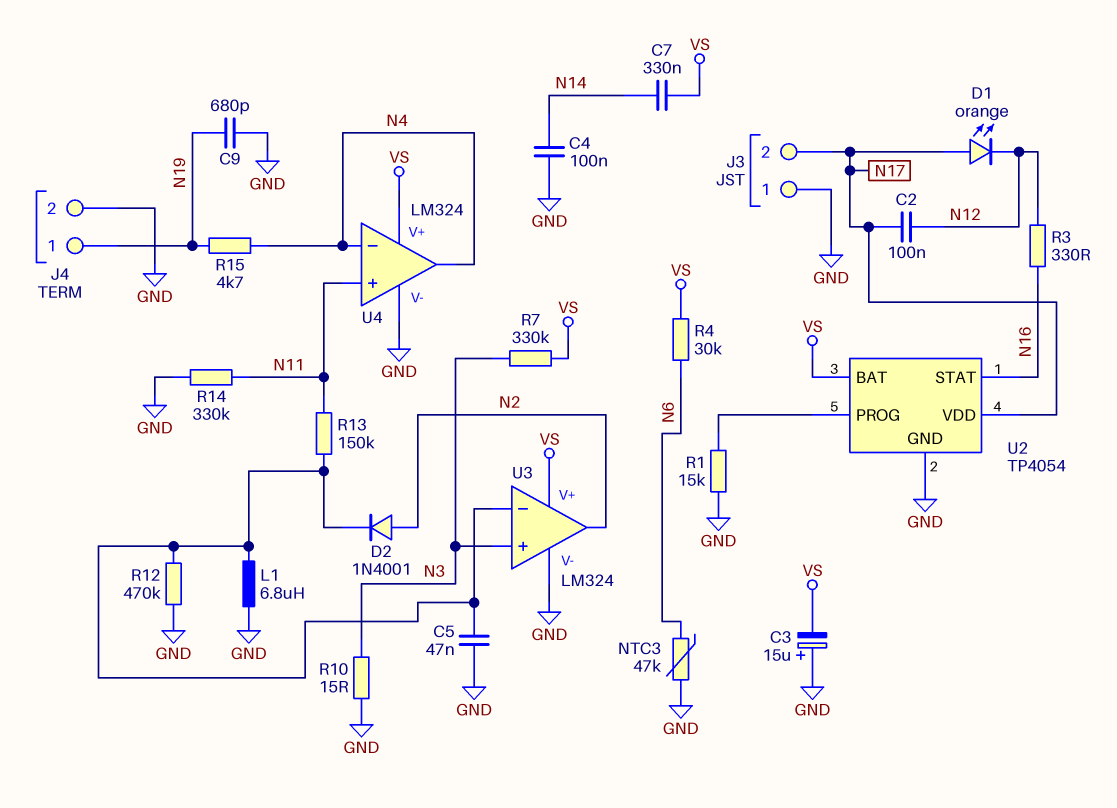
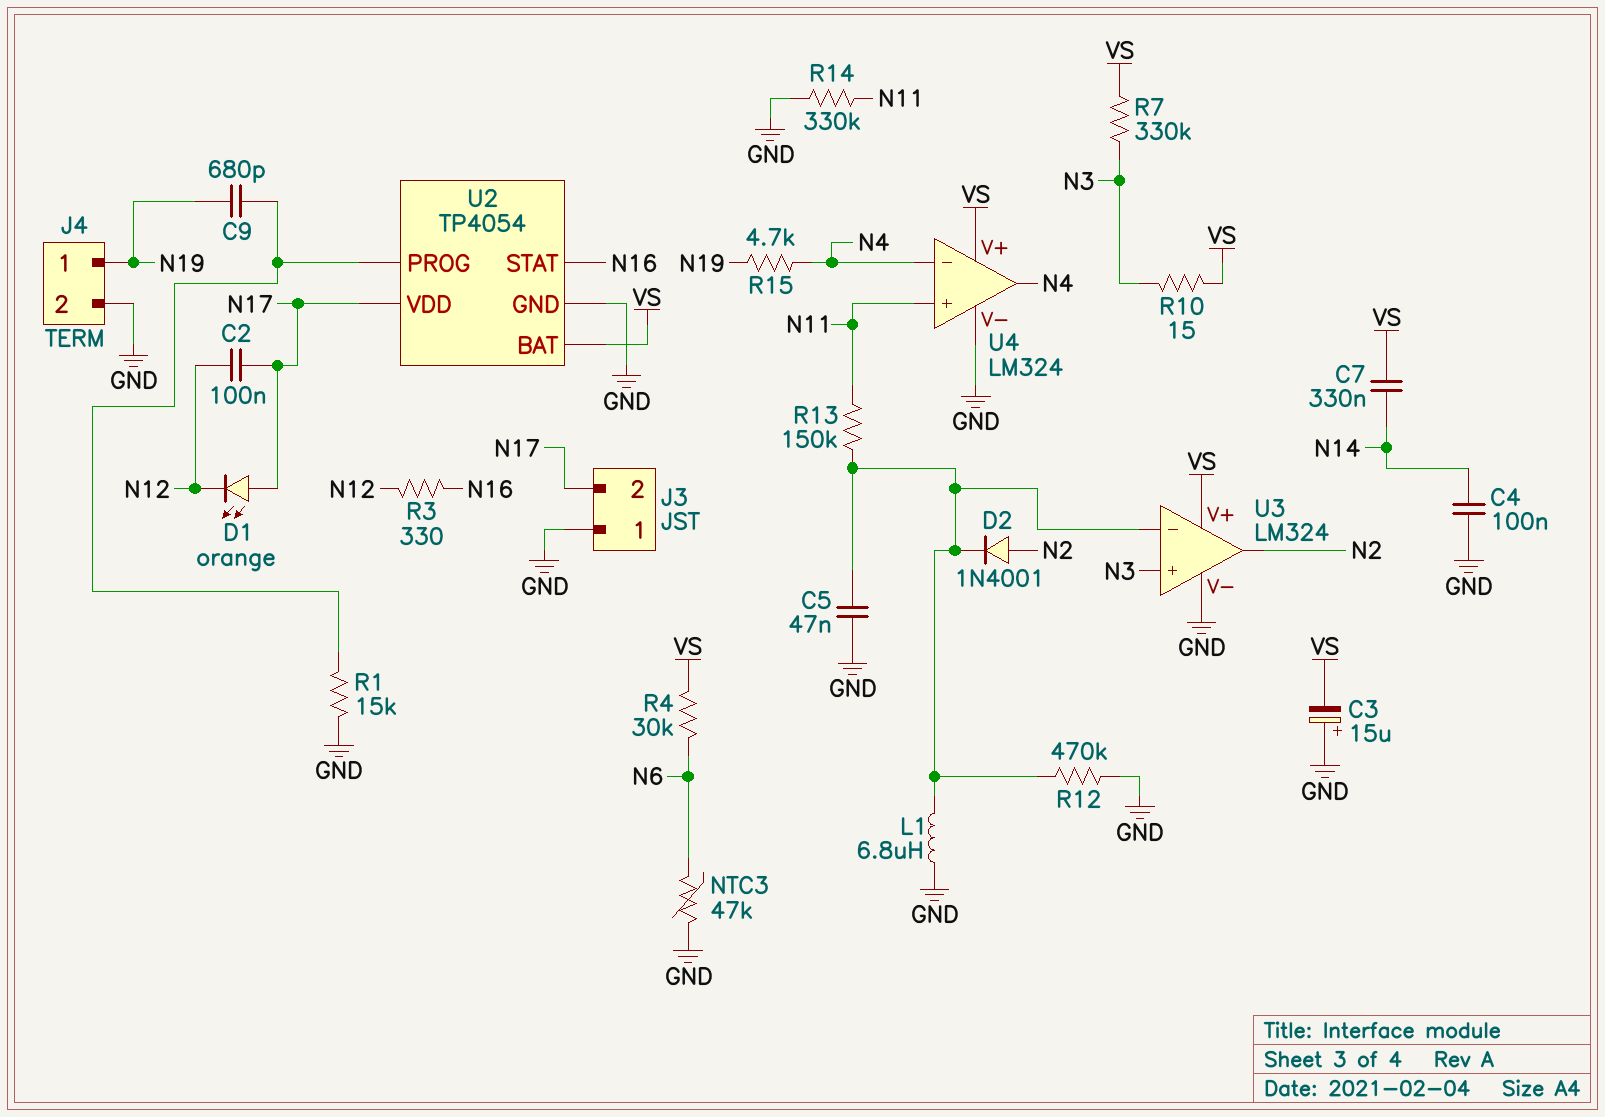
C9: 680pF (GND, N19) -> 680pF (N19, U2/PROG)
R10: 15 (GND, N3) -> 15 (N3, VS)

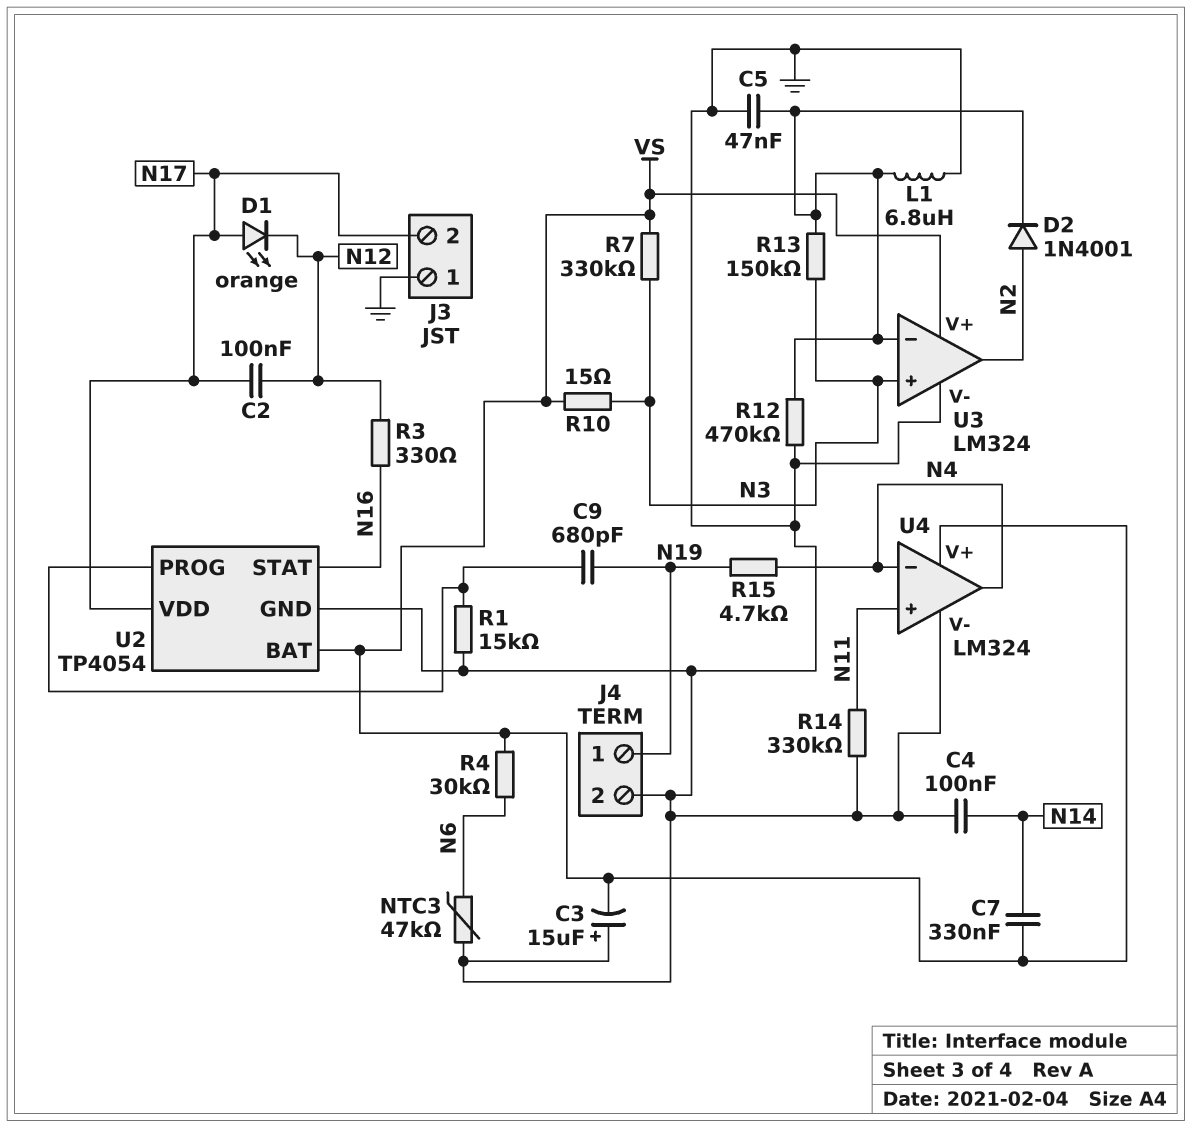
R13: 150k (N11, U3/in-) -> 150k (N3, U3/in-)

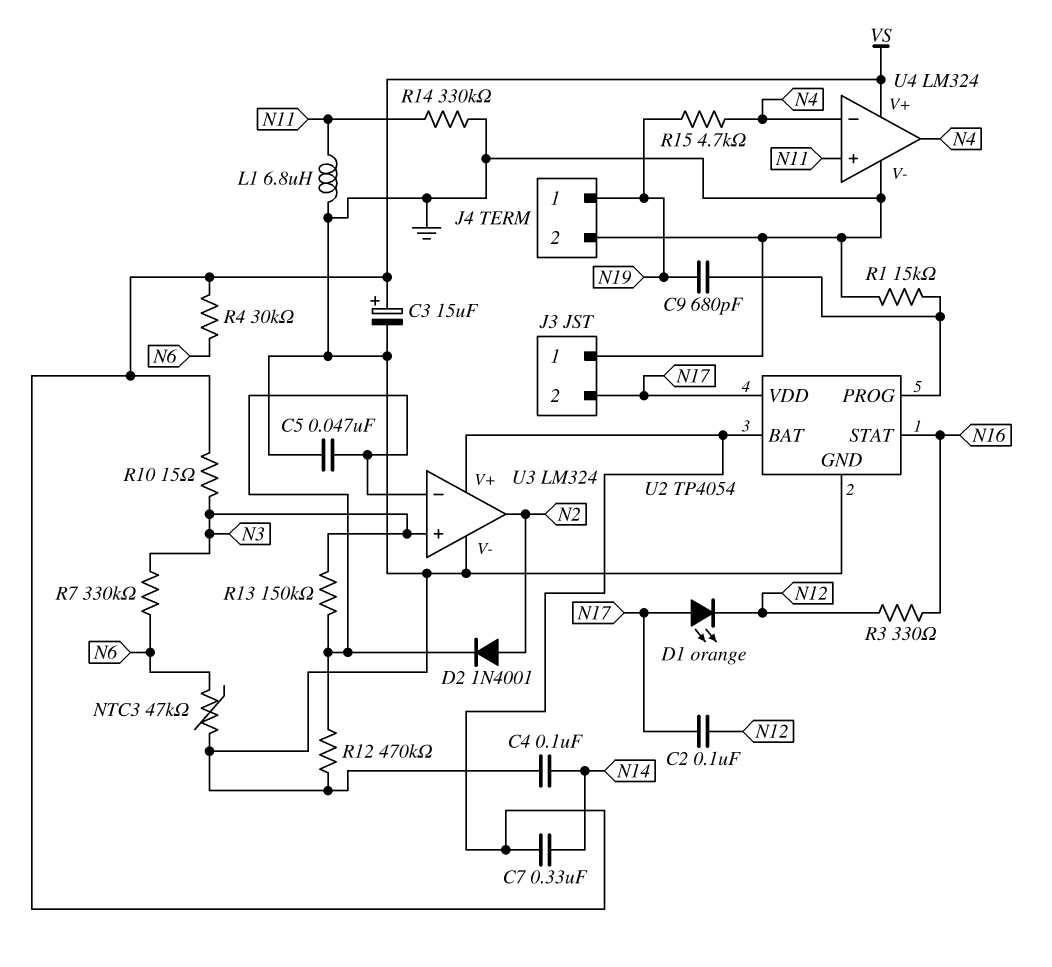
C3: 15uF (plus GND, minus VS) -> 15uF (plus VS, minus GND)
L1: 6.8uH (GND, U3/in-) -> 6.8uH (GND, N11)
R7: 330k (N3, VS) -> 330k (N3, N6)

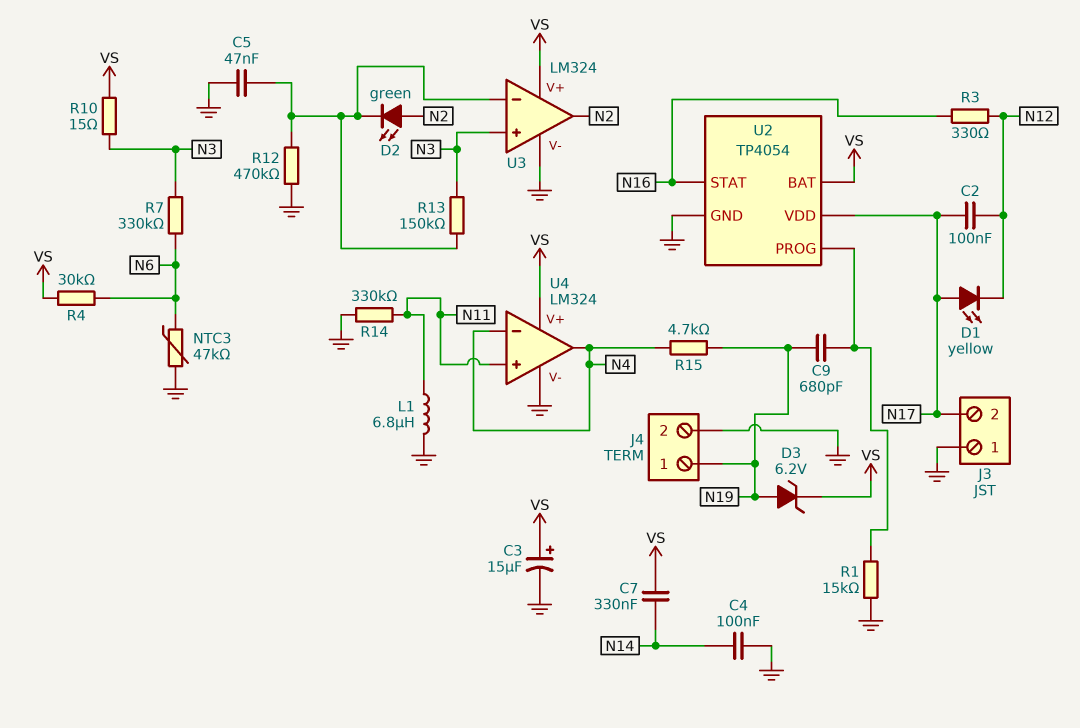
D1: LED orange (A N17, K N12) -> LED yellow (A N17, K N12)
D2: diode 1N4001 (A N2, K U3/in-) -> LED green (A N2, K U3/in-)
D3: none -> zener 6.2V (A N19, K VS)

